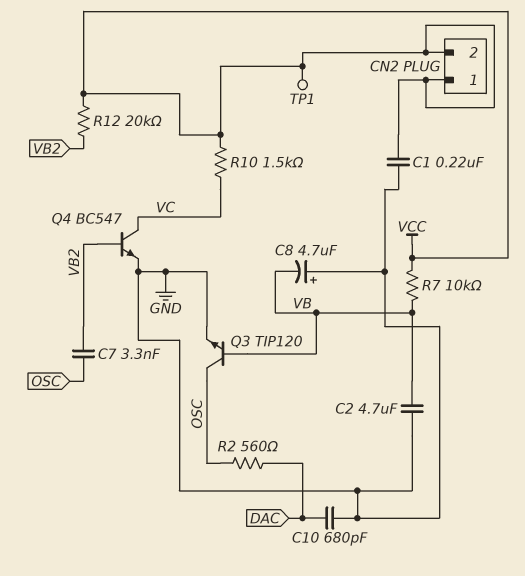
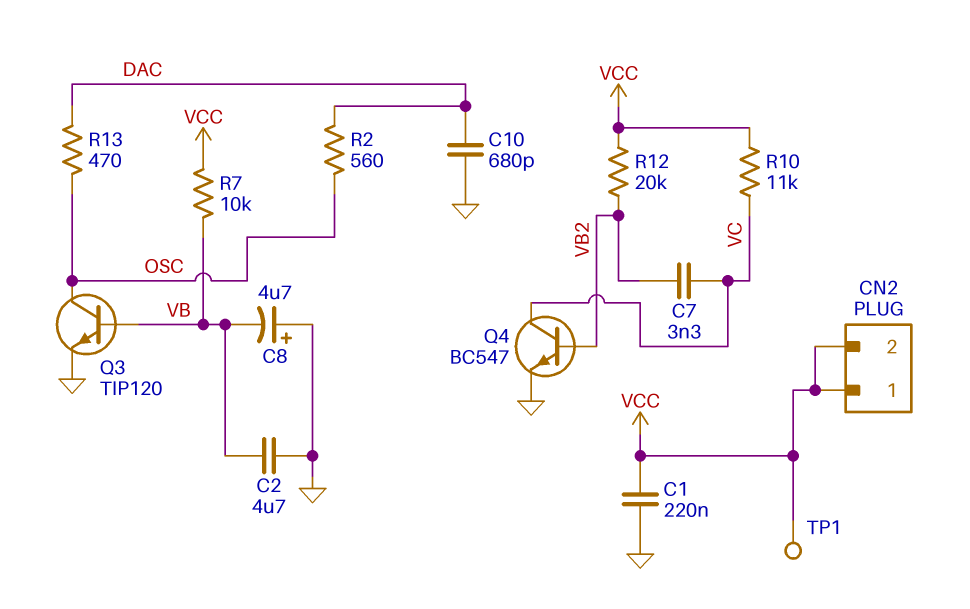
C7: 3.3nF (OSC, VB2) -> 3.3nF (VB2, VC)
R10: 1.5k (VC, VCC) -> 11k (VC, VCC)
R13: none -> 470 (DAC, OSC)

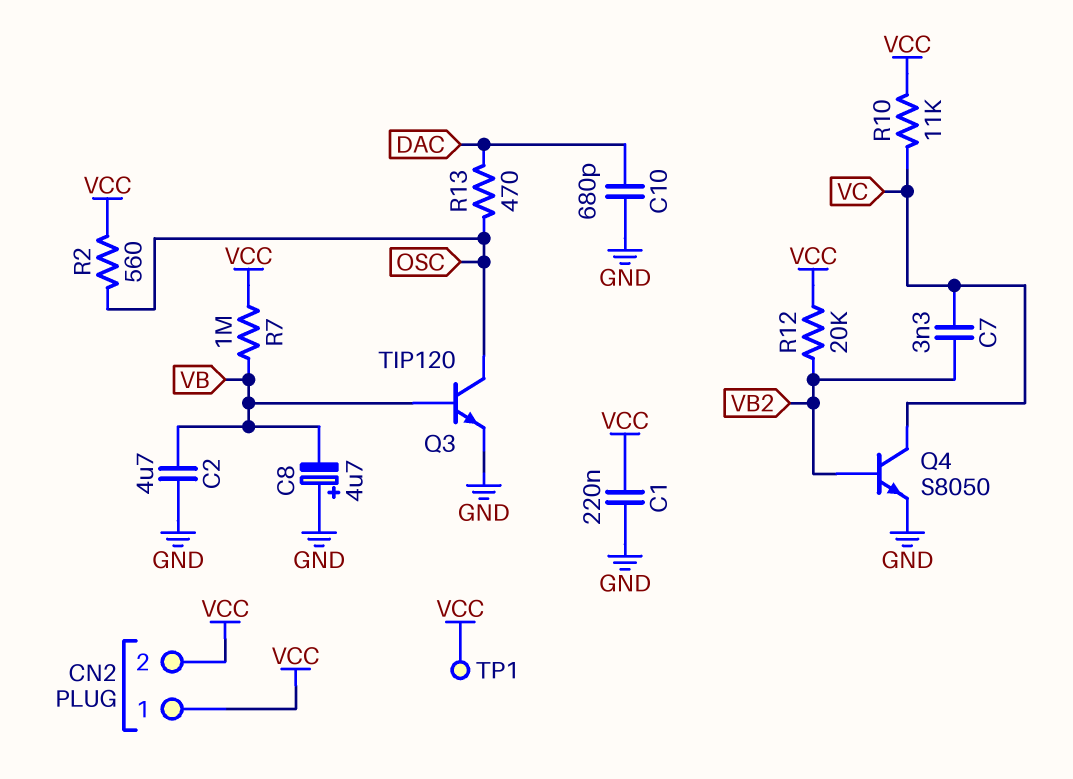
Q4: NPN BC547 (B VB2, C VC, E GND) -> NPN S8050 (B VB2, C VC, E GND)
R2: 560 (DAC, OSC) -> 560 (OSC, VCC)
R7: 10k (VB, VCC) -> 1M (VB, VCC)

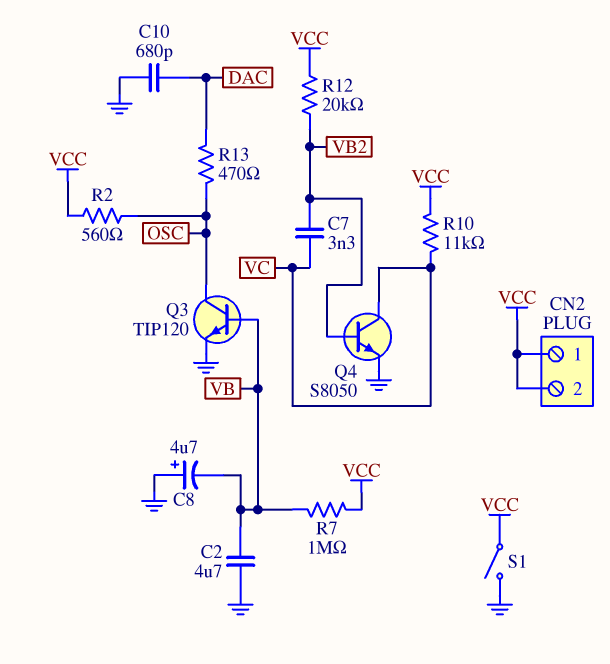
C1: 220nF (GND, VCC) -> none
S1: none -> switch (GND, VCC)
TP1: test point (VCC) -> none

